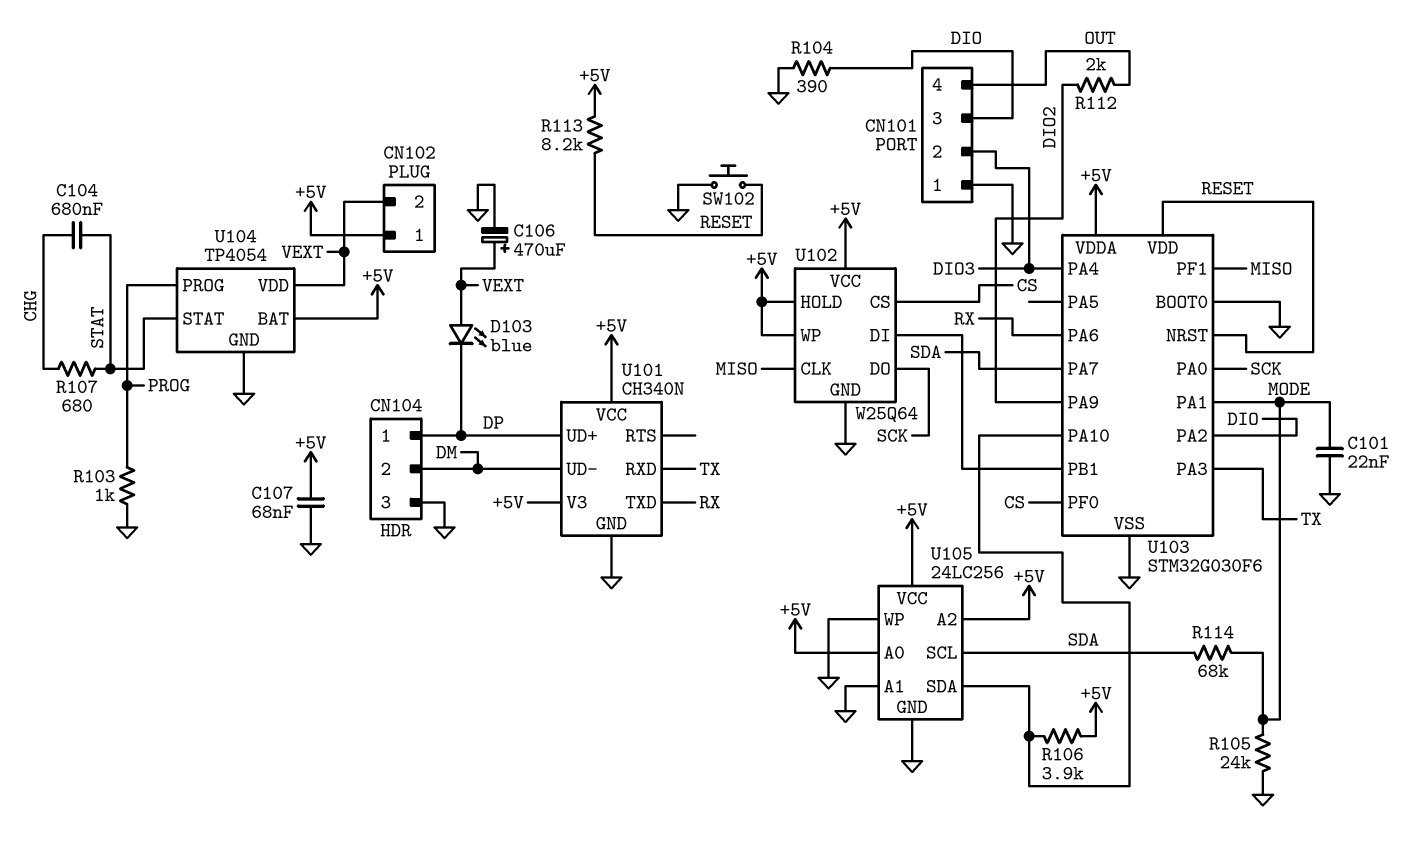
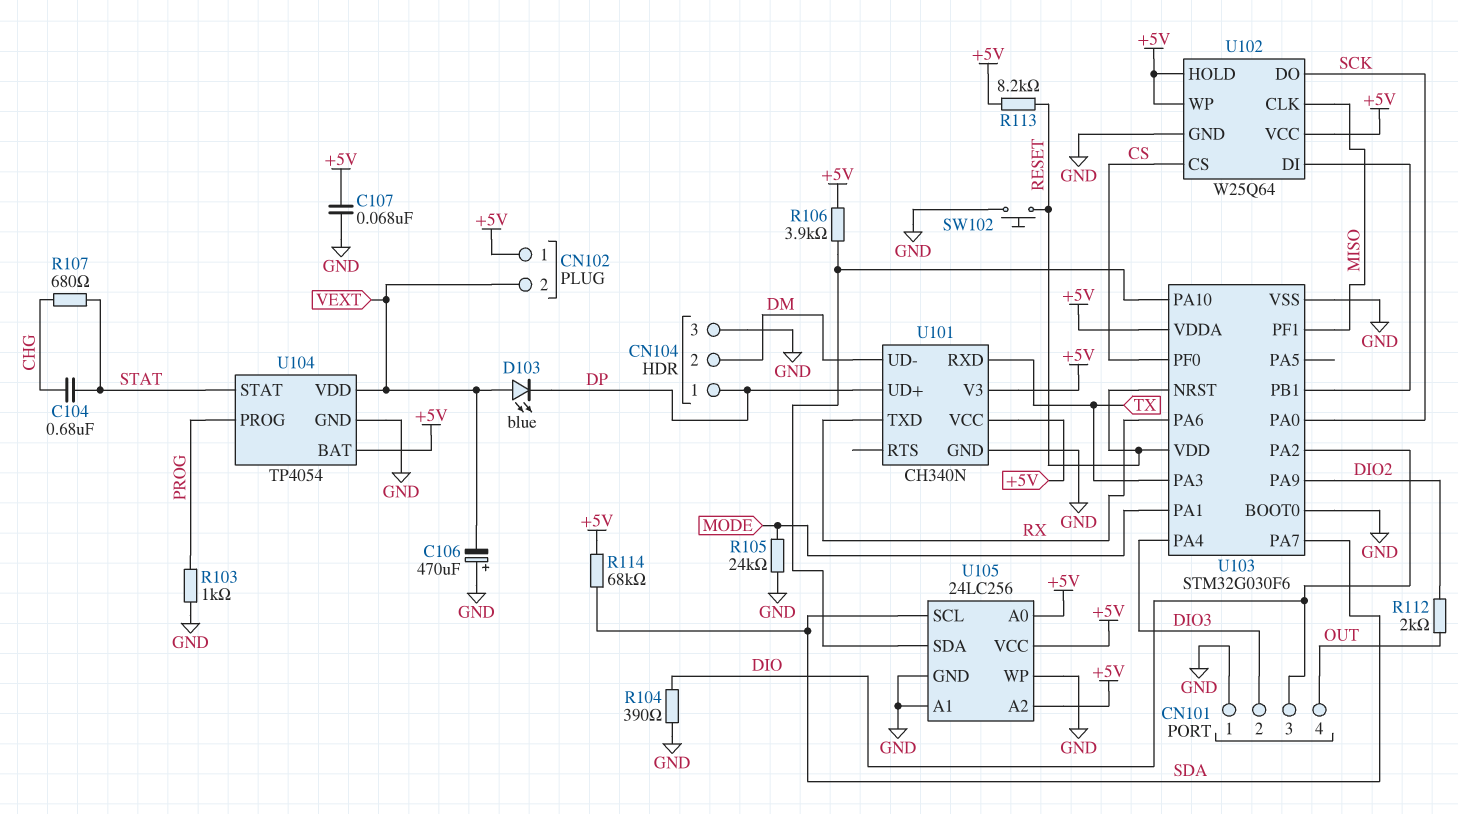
C101: 22nF (GND, MODE) -> none
C106: 470uF (plus VEXT, minus GND) -> 470uF (plus GND, minus VEXT)
R114: 68k (MODE, SDA) -> 68k (+5V, SDA)

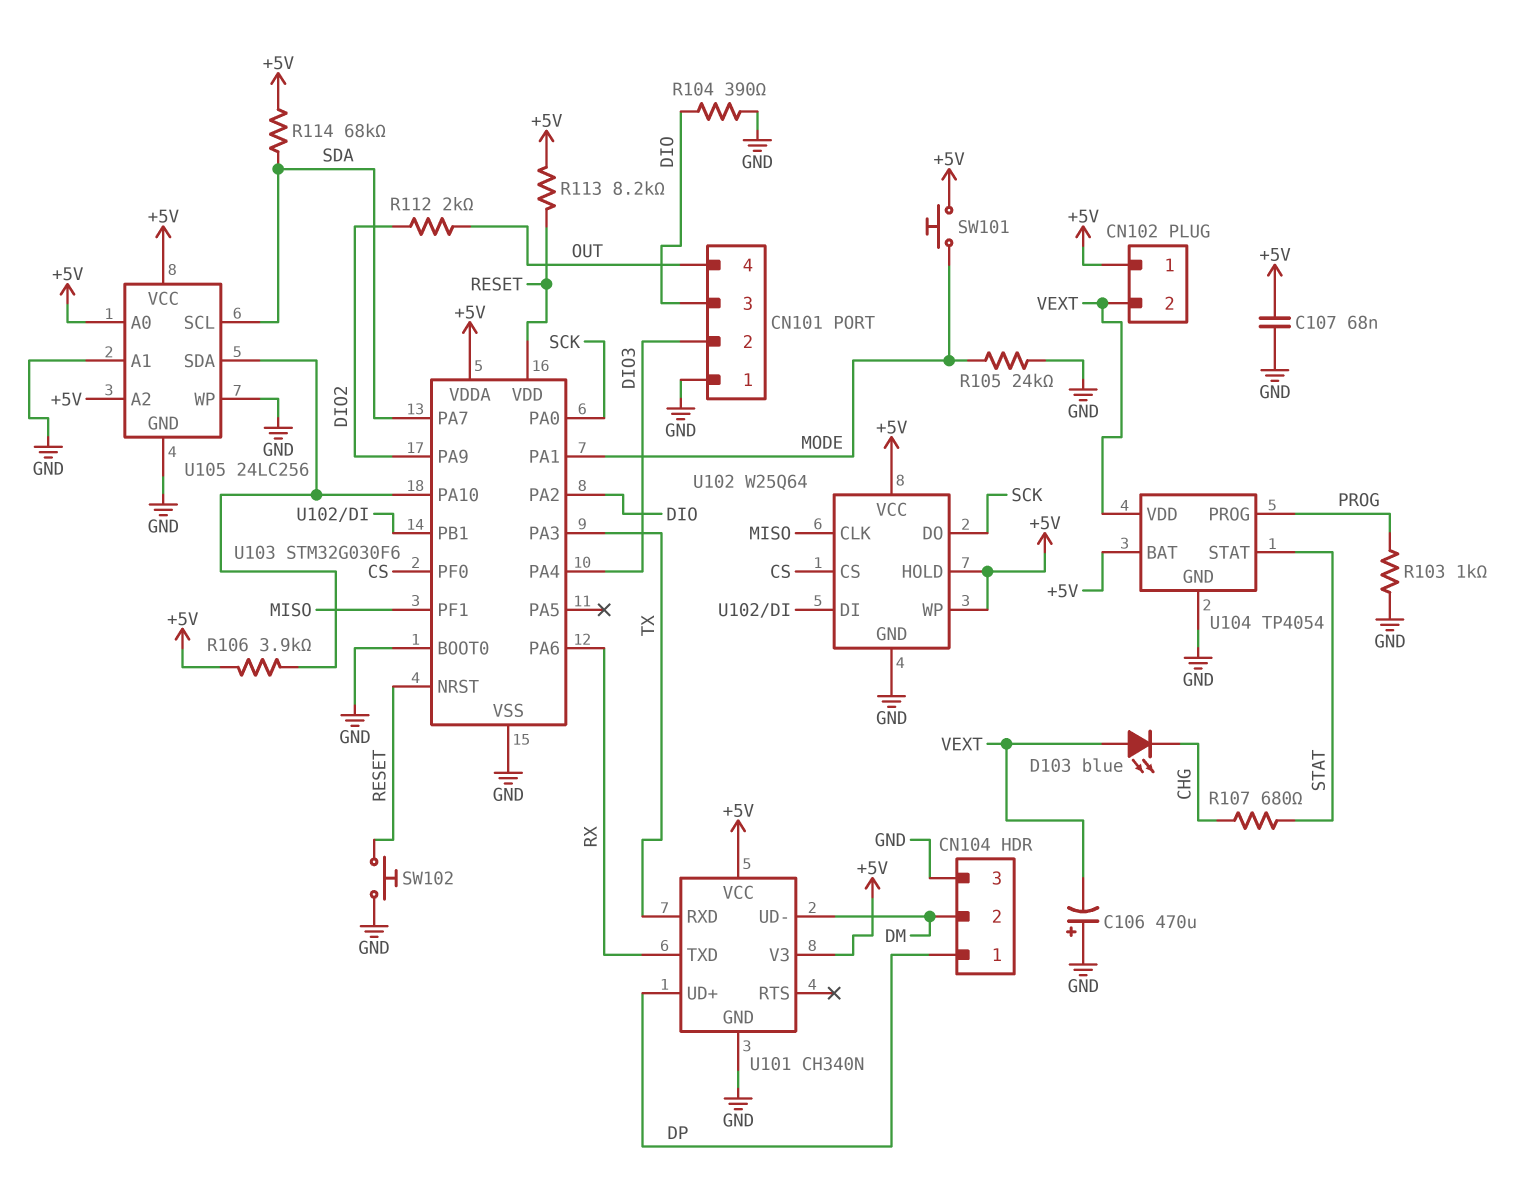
C104: 680nF (CHG, STAT) -> none
D103: LED blue (A VEXT, K DP) -> LED blue (A VEXT, K CHG)
SW101: none -> button (+5V, MODE)

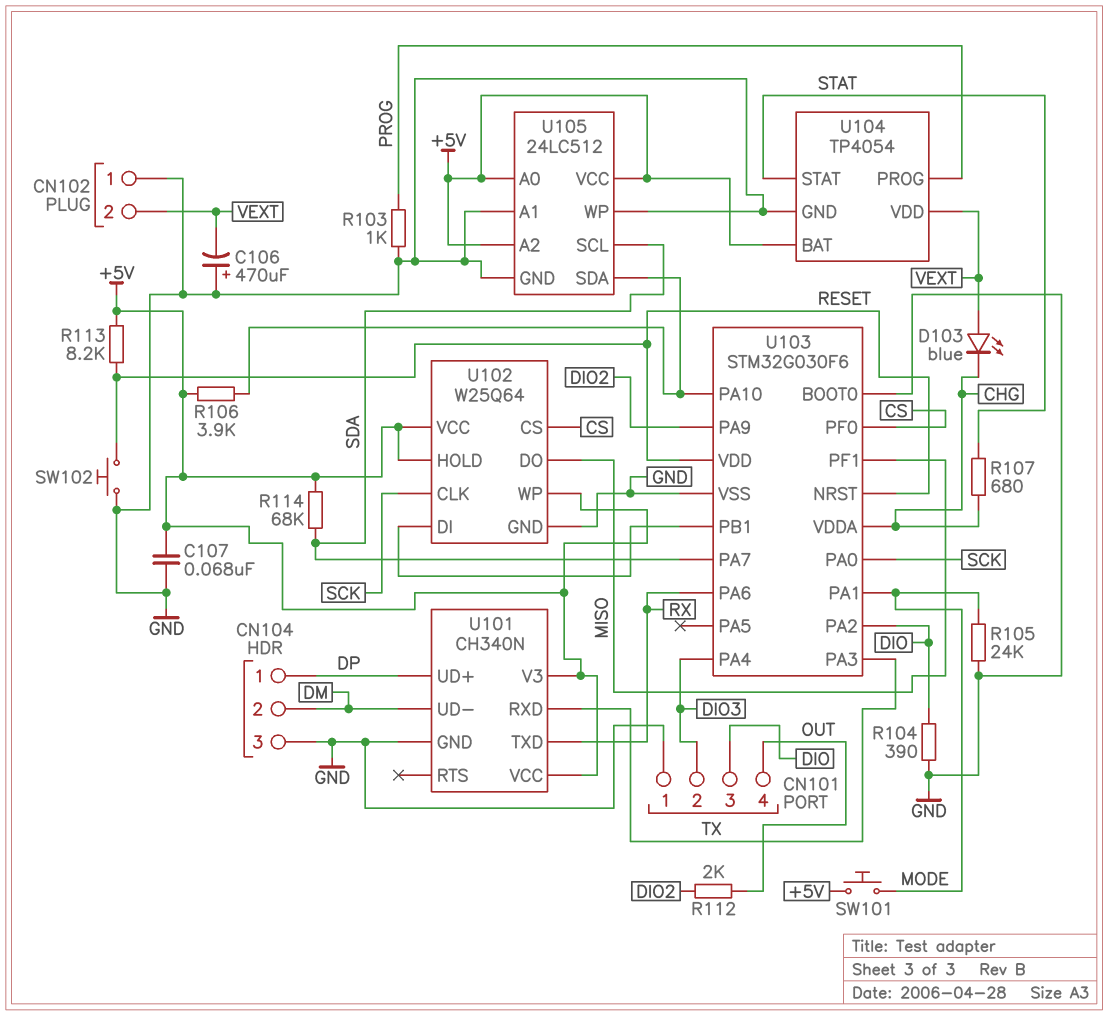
CN102 pin 1: +5V -> GND
U102 pin CLK: MISO -> SCK
U102 pin DO: SCK -> MISO
U103 pin VDDA: +5V -> CHG
U105: 24LC256 -> 24LC512

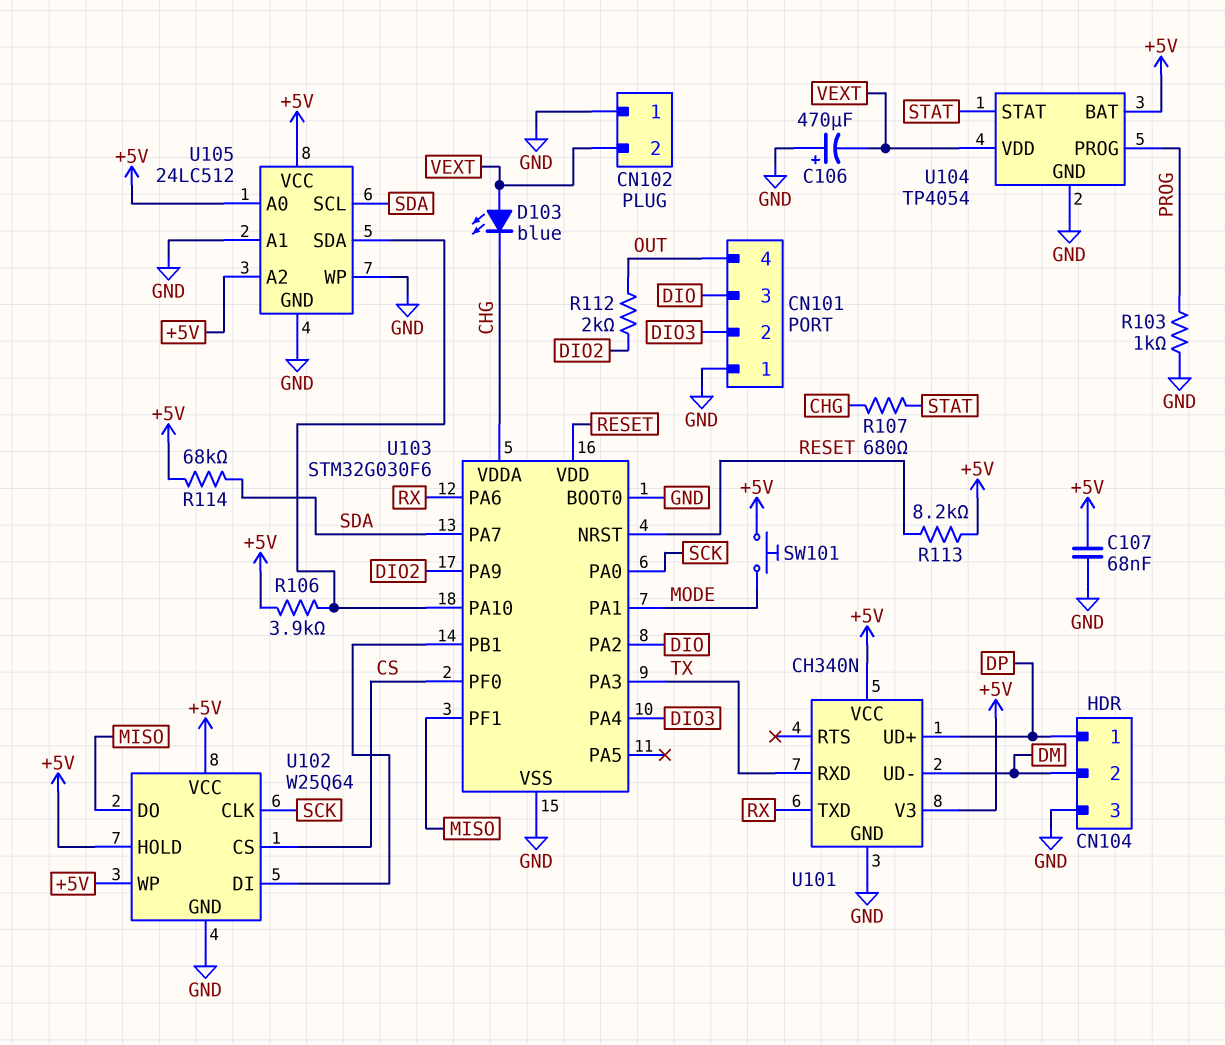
R104: 390 (DIO, GND) -> none
R105: 24k (GND, MODE) -> none
SW102: button (GND, RESET) -> none

